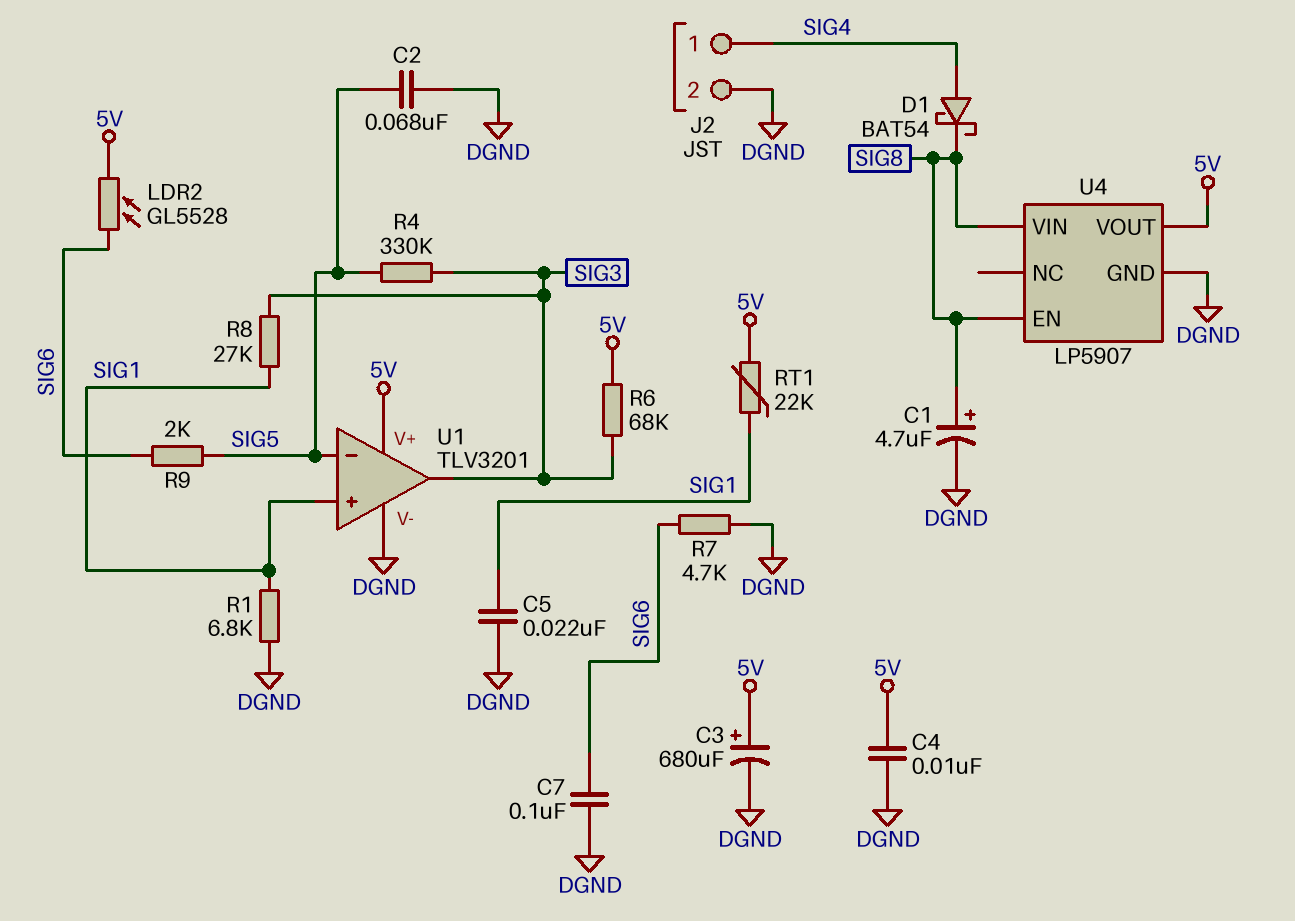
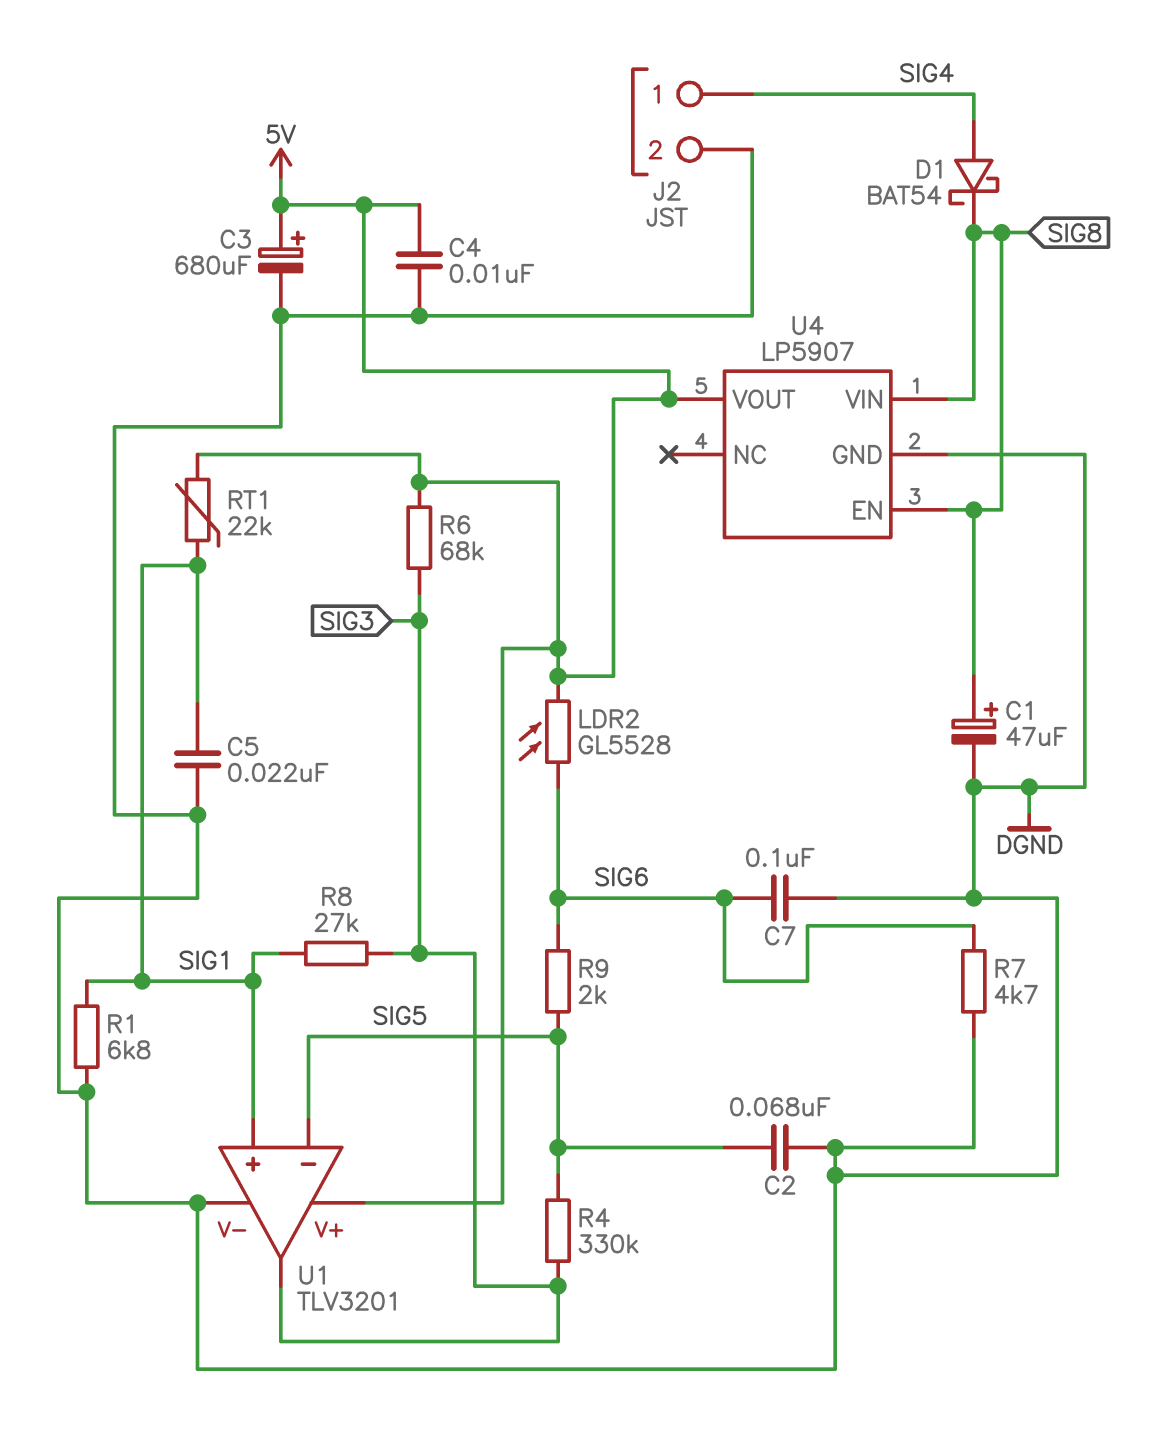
C1: 4.7uF (plus SIG8, minus DGND) -> 47uF (plus SIG8, minus DGND)

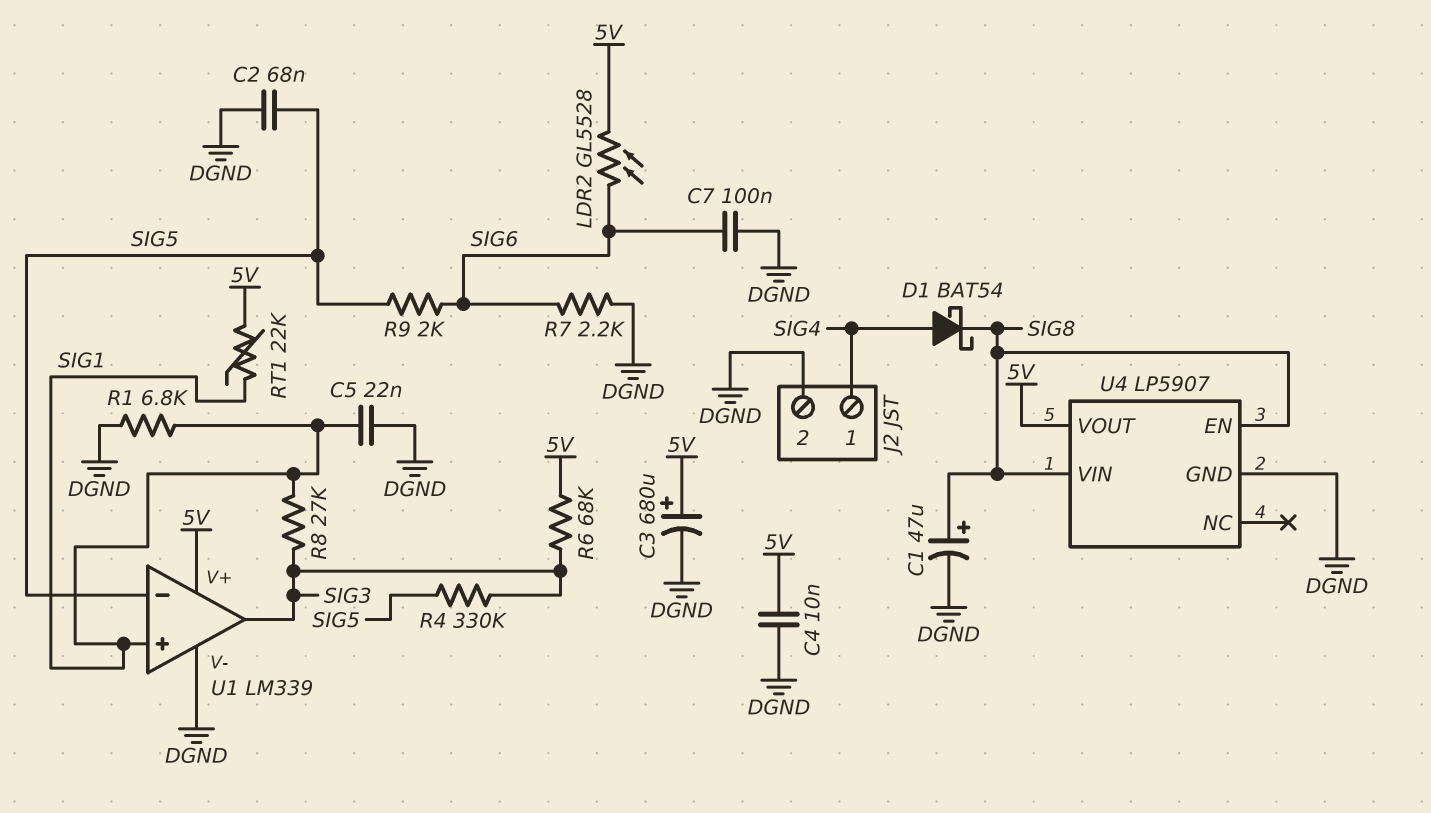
R7: 4.7k (DGND, SIG6) -> 2.2k (DGND, SIG6)
U1: TLV3201 -> LM339

